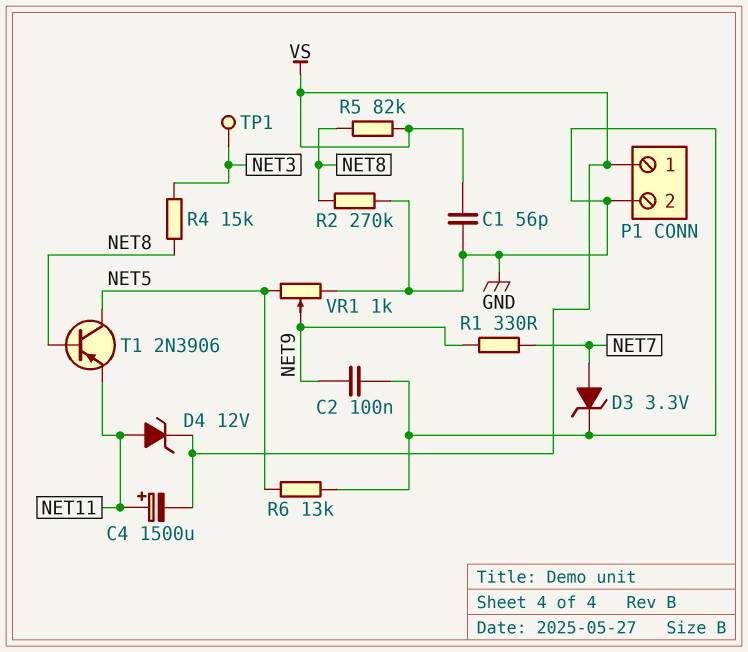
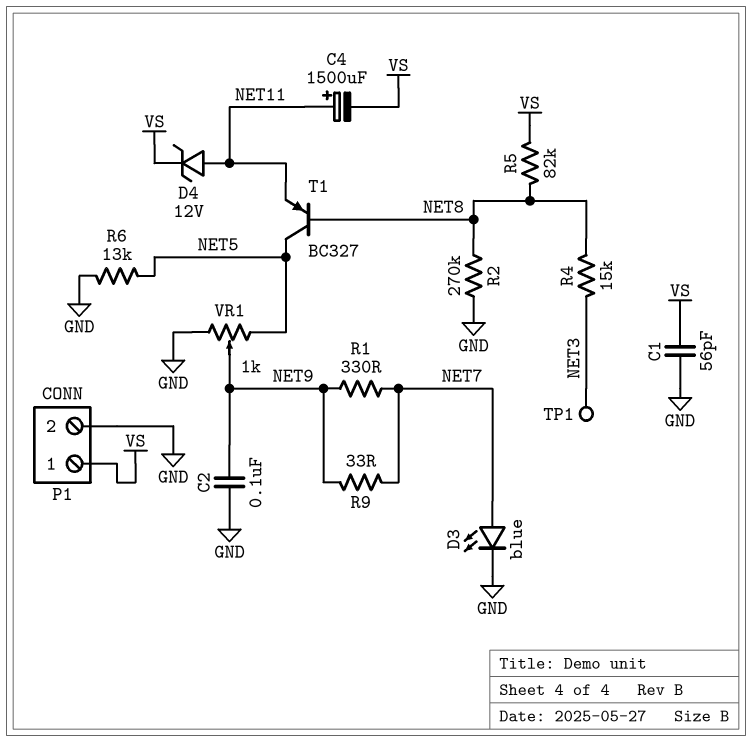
D3: zener 3.3V (A NET7, K GND) -> LED blue (A NET7, K GND)
R9: none -> 33 (NET7, NET9)
T1: PNP 2N3906 (B NET8, C NET5, E NET11) -> PNP BC327 (B NET8, C NET5, E NET11)

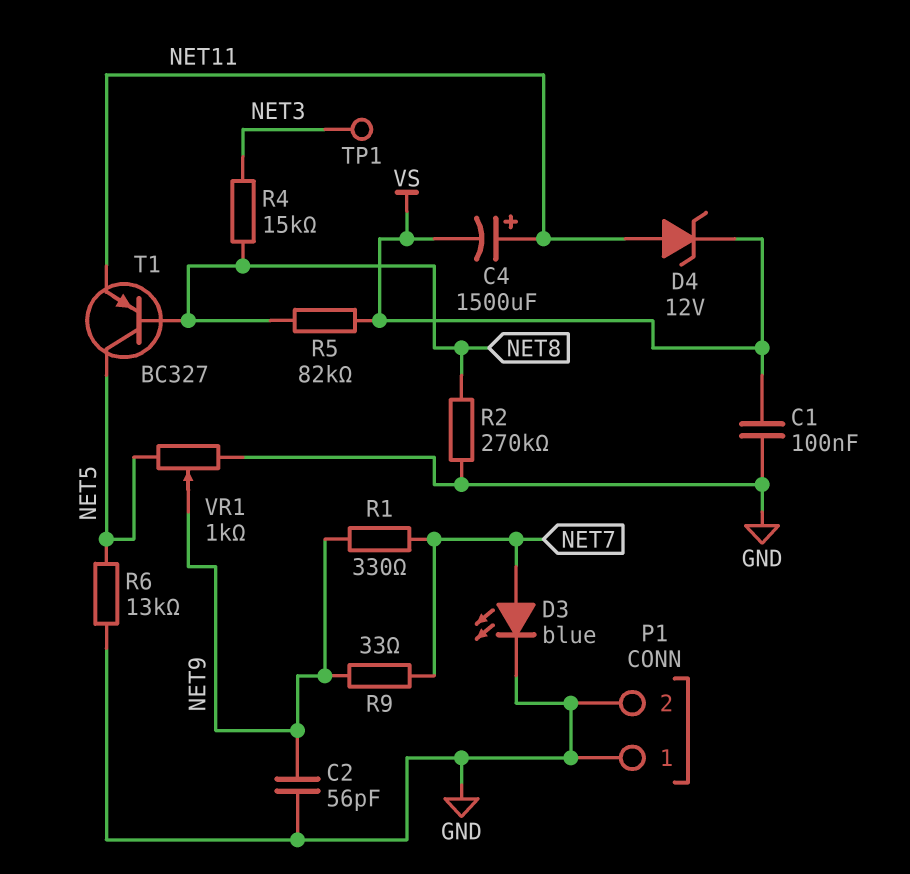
C1: 56pF (GND, VS) -> 100nF (GND, VS)
C2: 100nF (GND, NET9) -> 56pF (GND, NET9)
P1 pin 1: VS -> GND

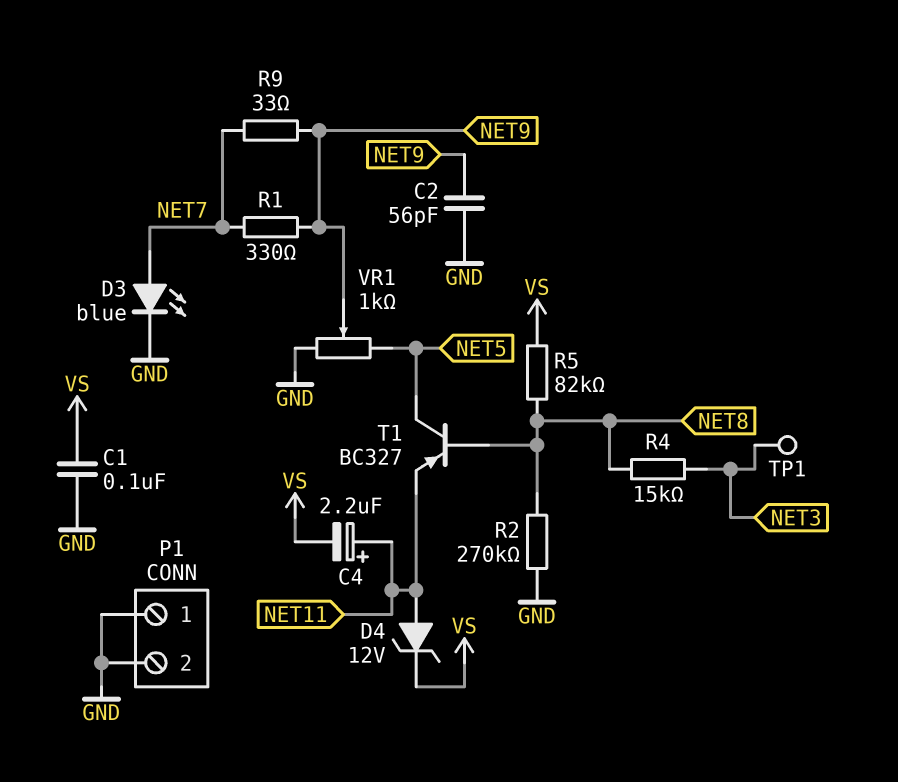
C4: 1500uF (plus NET11, minus VS) -> 2.2uF (plus NET11, minus VS)
R6: 13k (GND, NET5) -> none

